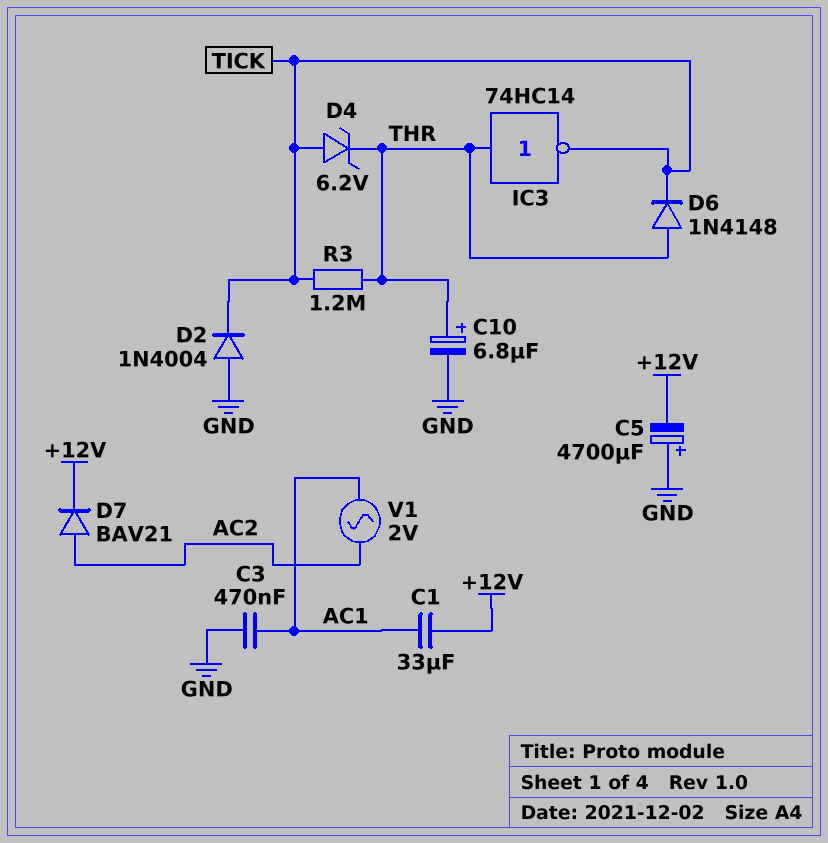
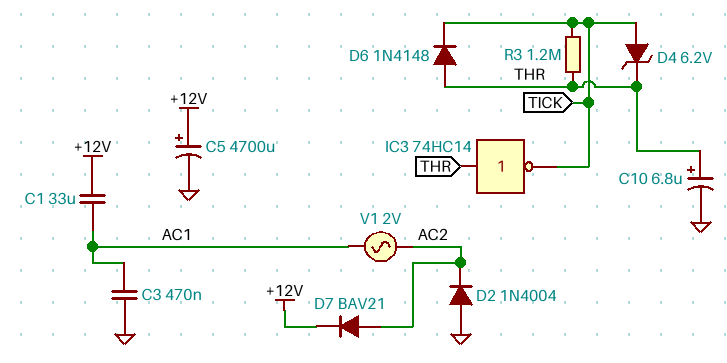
C5: 4700uF (plus GND, minus +12V) -> 4700uF (plus +12V, minus GND)
D2: diode 1N4004 (A GND, K TICK) -> diode 1N4004 (A GND, K AC2)

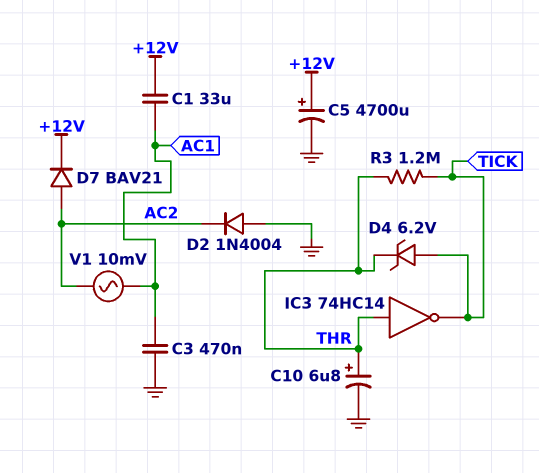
D6: diode 1N4148 (A THR, K TICK) -> none
V1: AC 2V (AC1, AC2) -> AC 10mV (AC1, AC2)

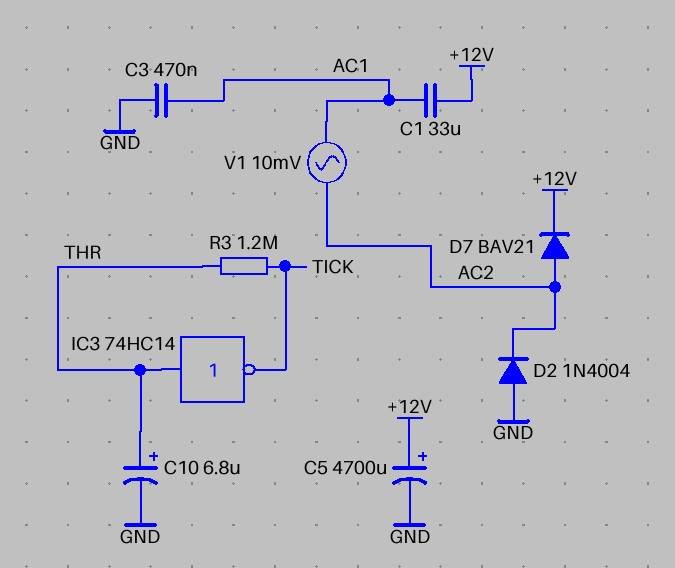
D4: zener 6.2V (A TICK, K THR) -> none

